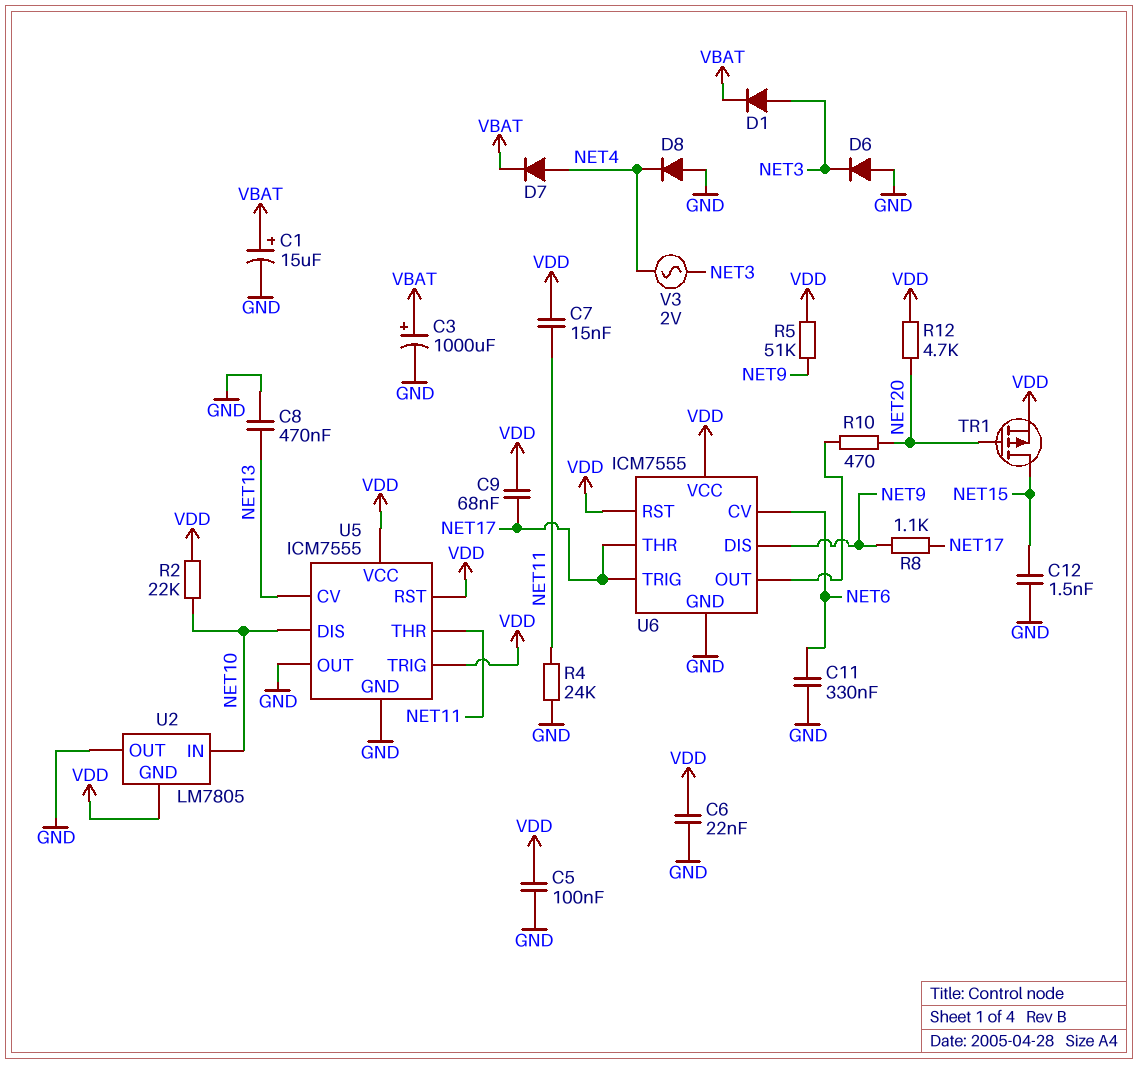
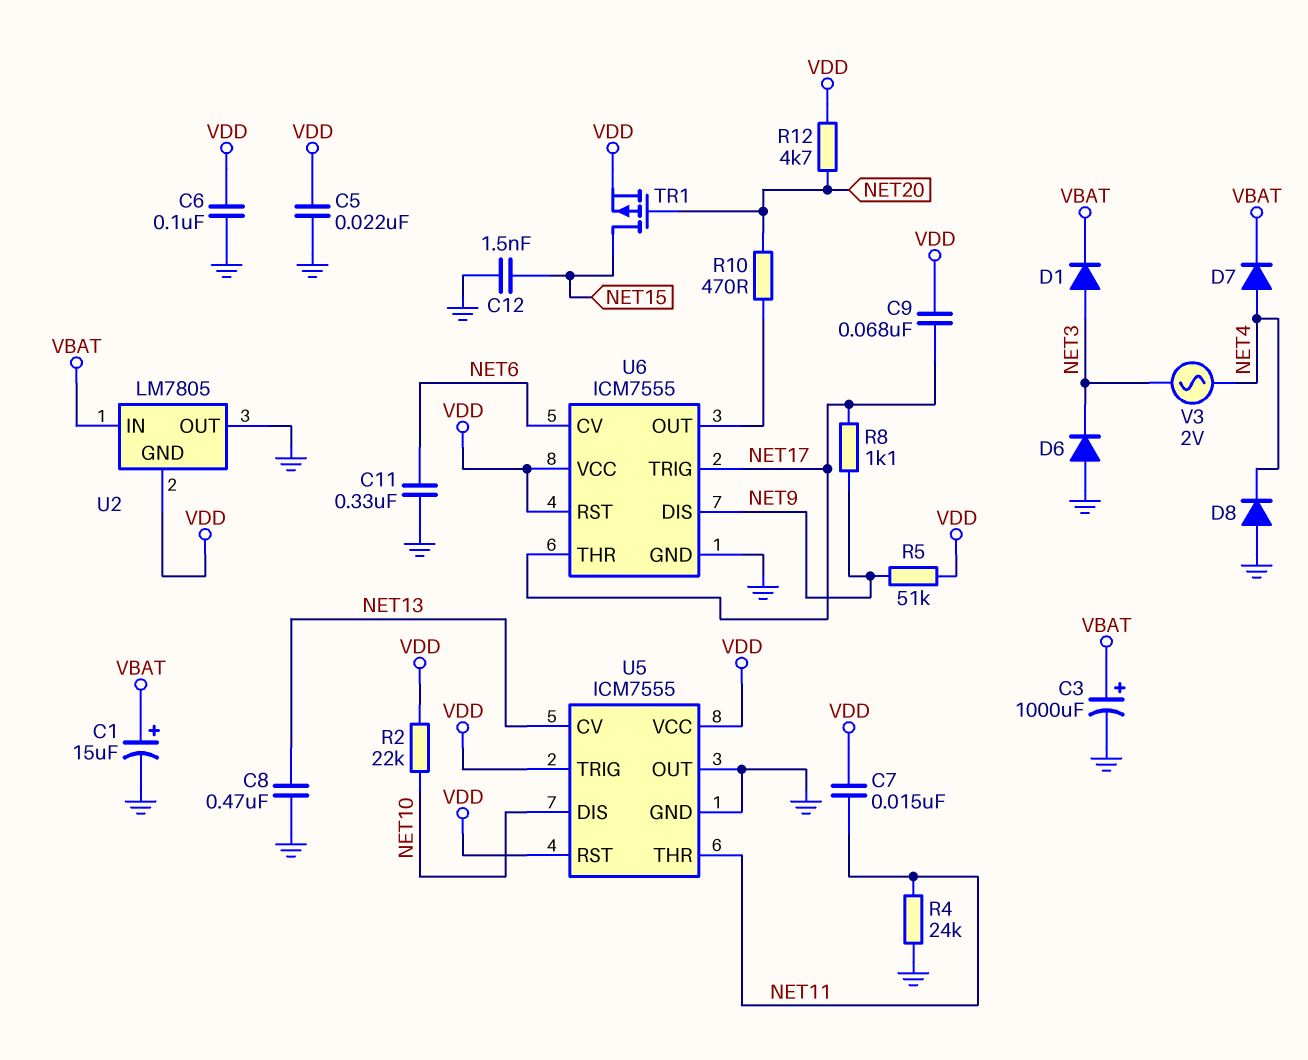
C5: 100nF (GND, VDD) -> 22nF (GND, VDD)
C6: 22nF (GND, VDD) -> 100nF (GND, VDD)
U2 pin IN: NET10 -> VBAT

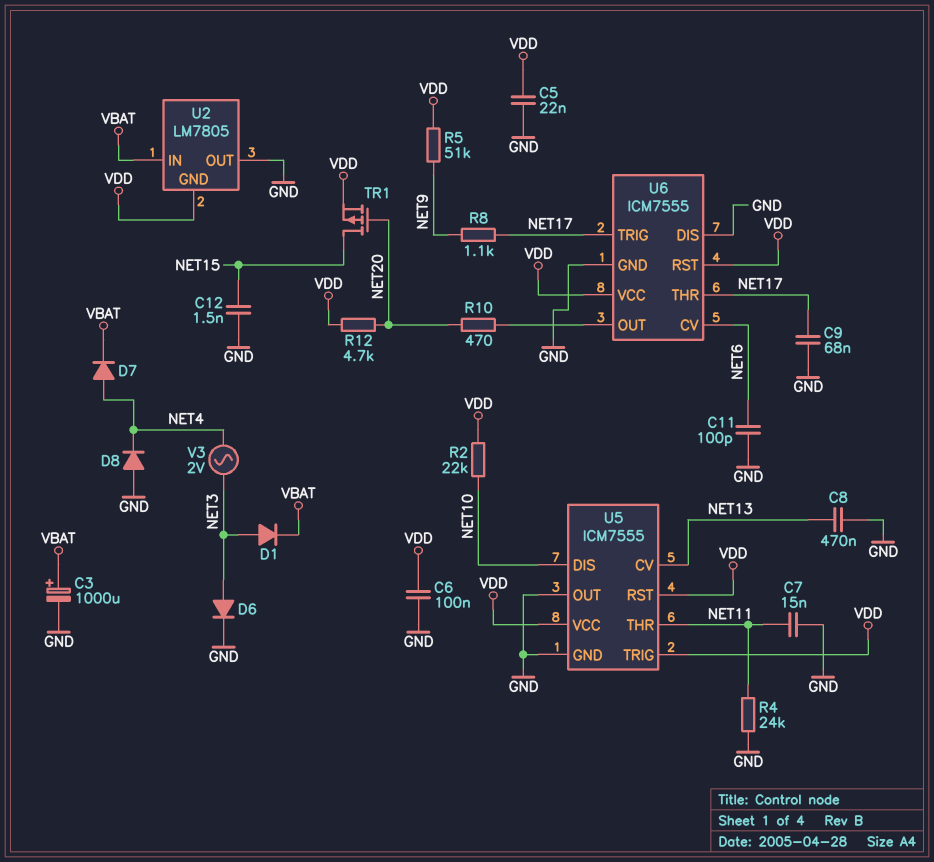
C1: 15uF (plus VBAT, minus GND) -> none
C7: 15nF (NET11, VDD) -> 15nF (GND, NET11)
C9: 68nF (NET17, VDD) -> 68nF (GND, NET17)
C11: 330nF (GND, NET6) -> 100pF (GND, NET6)
D6: diode (A GND, K NET3) -> diode (A NET3, K GND)
U6 pin DIS: NET9 -> GND

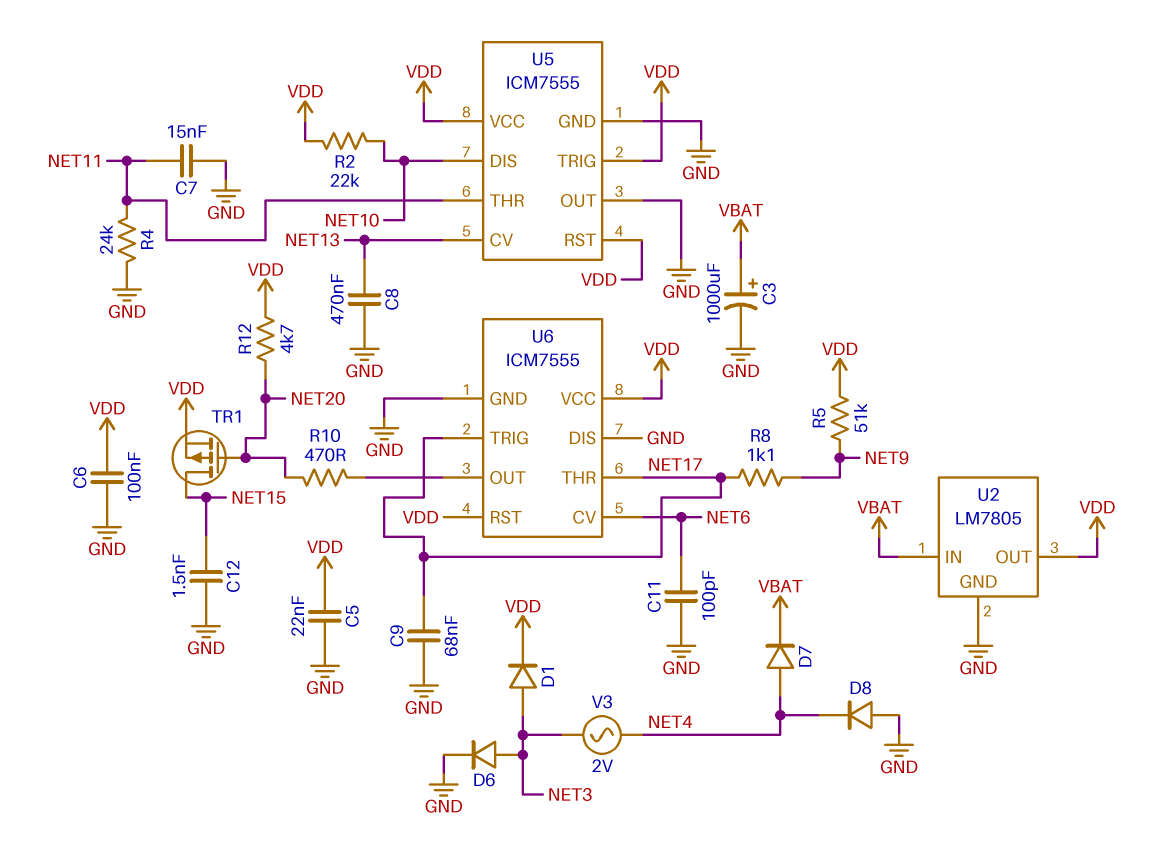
D1: diode (A NET3, K VBAT) -> diode (A NET3, K VDD)
U2 pin GND: VDD -> GND
U2 pin OUT: GND -> VDD

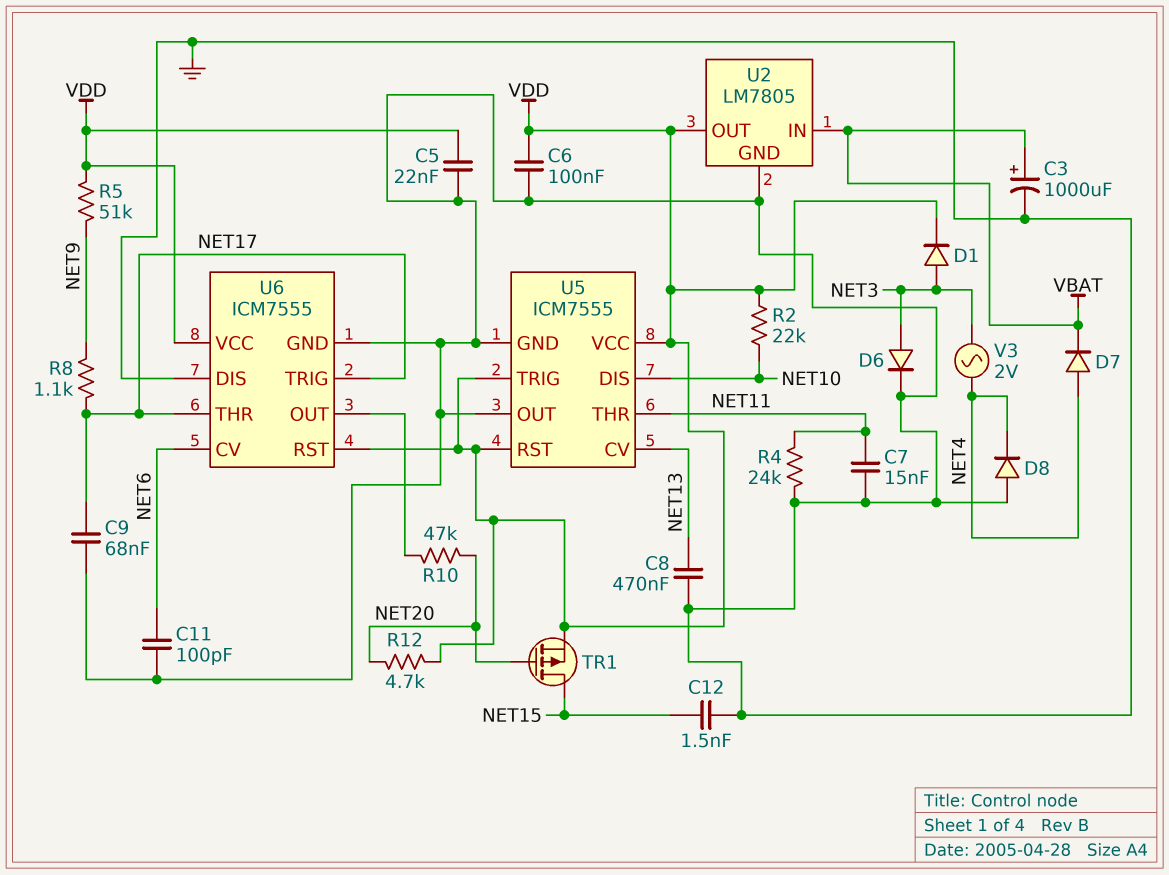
R10: 470 (NET20, U6/OUT) -> 47k (NET20, U6/OUT)

